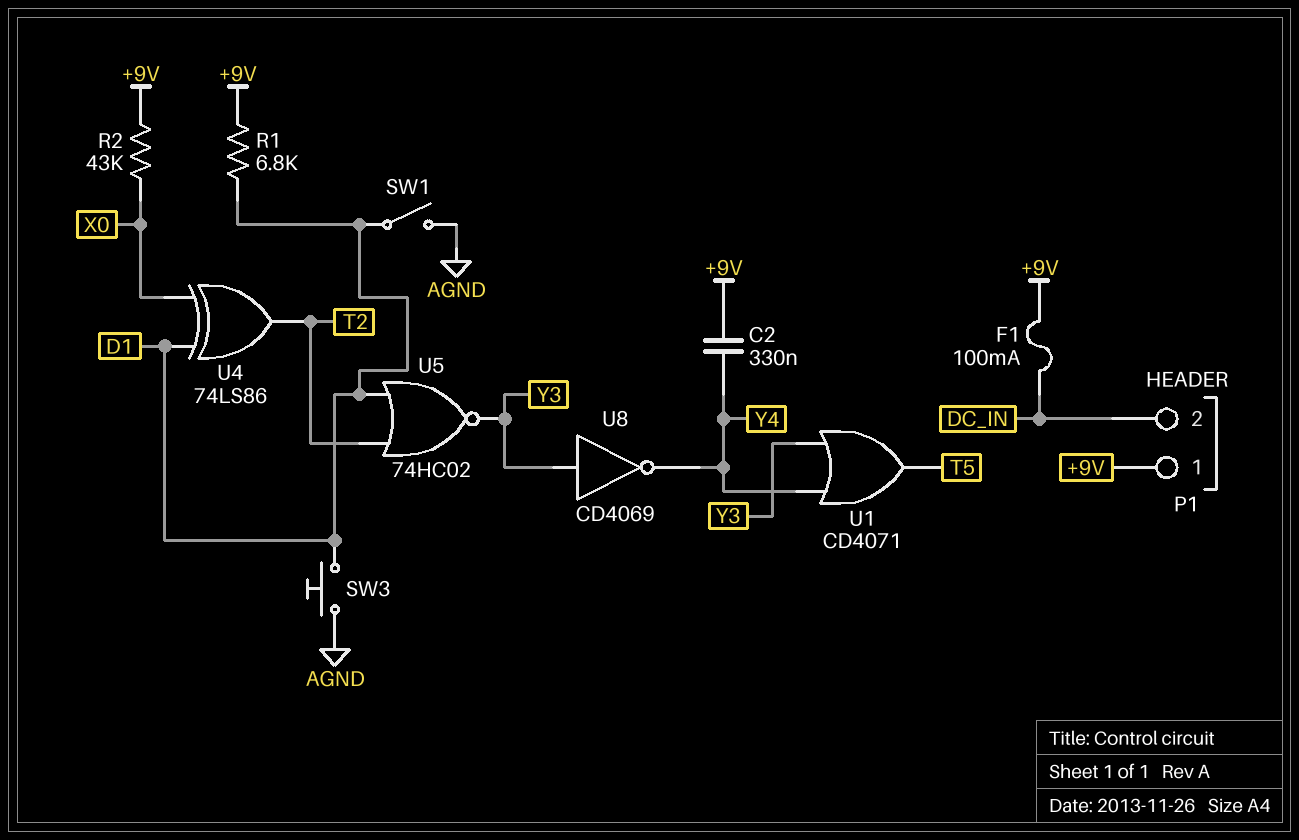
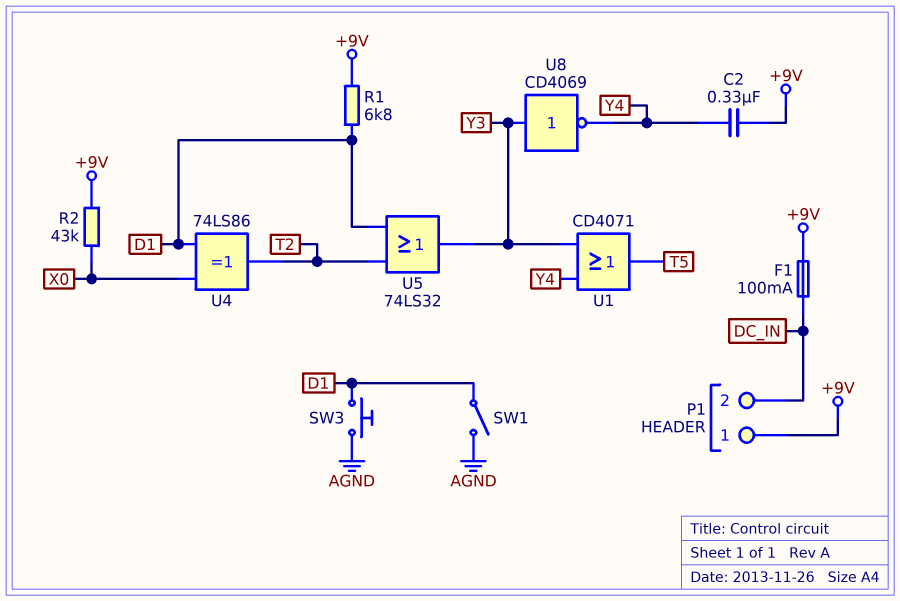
U5: NOR 74HC02 (in D1, in T2, out Y3) -> OR 74LS32 (in D1, in T2, out Y3)

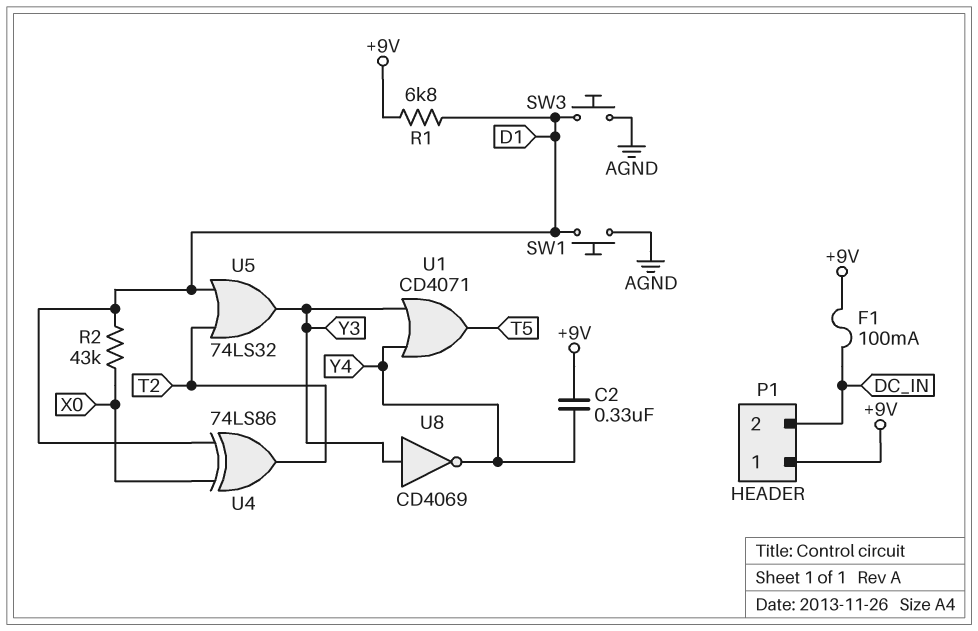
R2: 43k (+9V, X0) -> 43k (D1, X0)
SW1: switch (AGND, D1) -> button (AGND, D1)

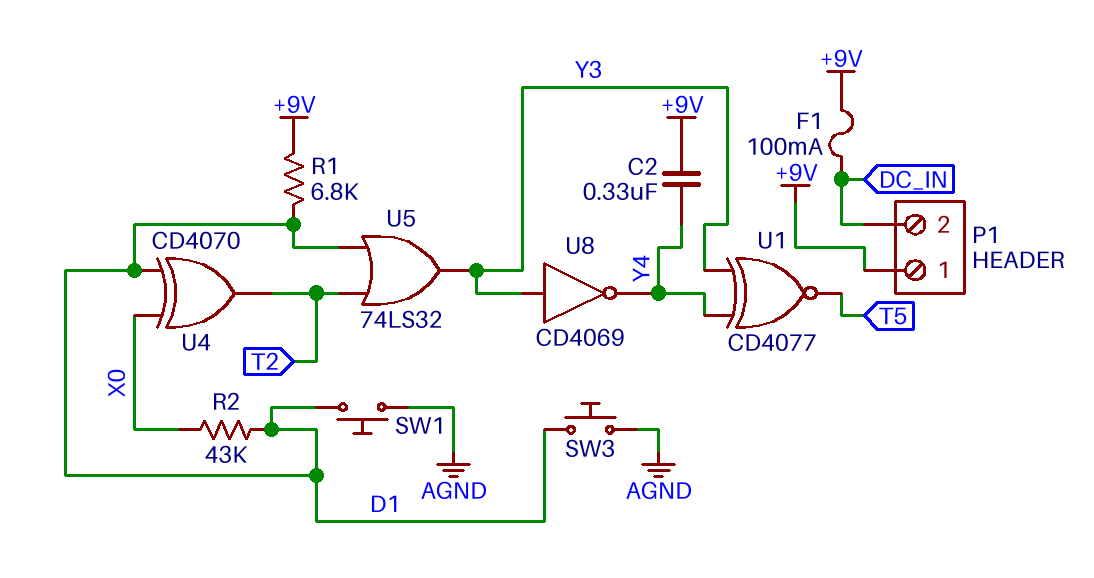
U1: OR CD4071 (in Y3, in Y4, out T5) -> XNOR CD4077 (in Y3, in Y4, out T5)
U4: XOR 74LS86 (in D1, in X0, out T2) -> XOR CD4070 (in D1, in X0, out T2)

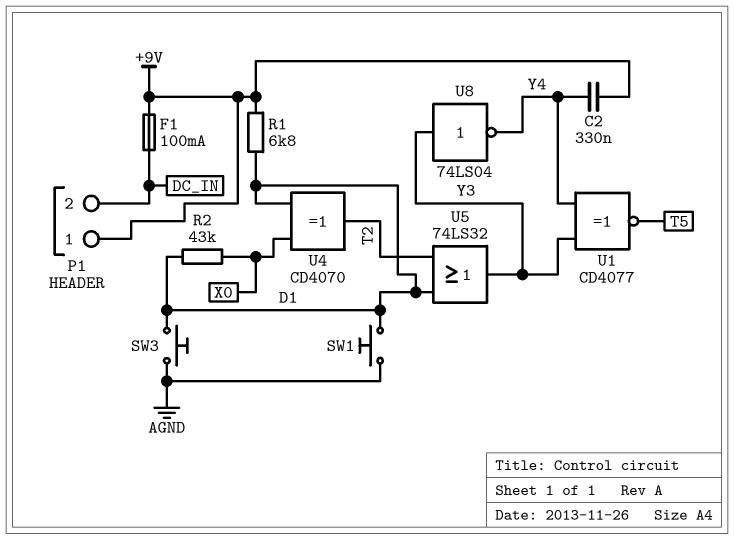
U8: NOT CD4069 (in Y3, out Y4) -> NOT 74LS04 (in Y3, out Y4)

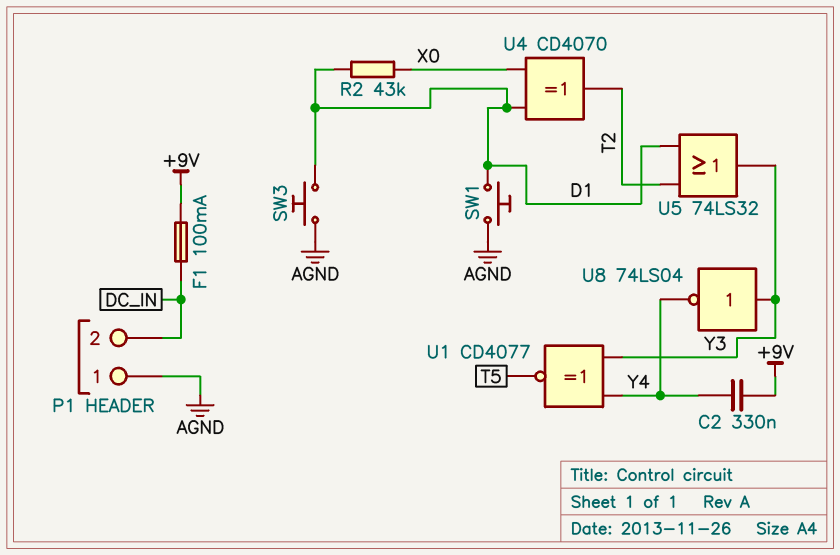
P1 pin 1: +9V -> AGND
R1: 6.8k (+9V, D1) -> none

